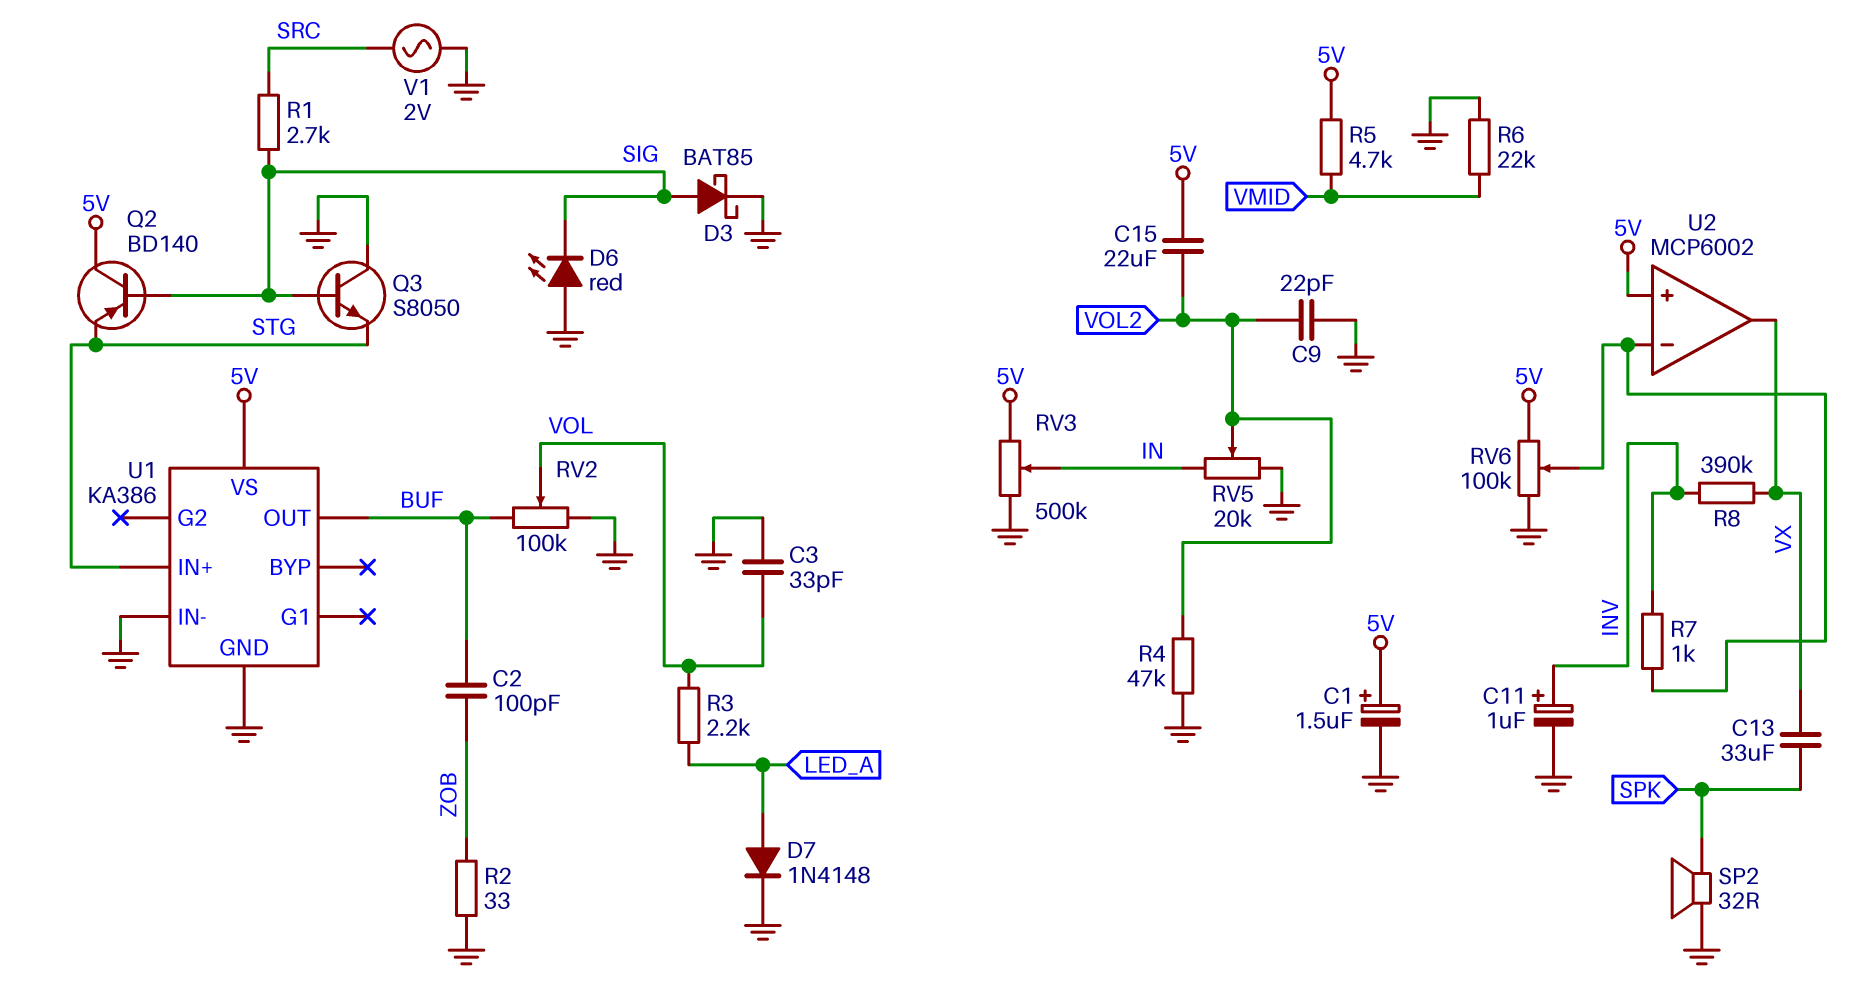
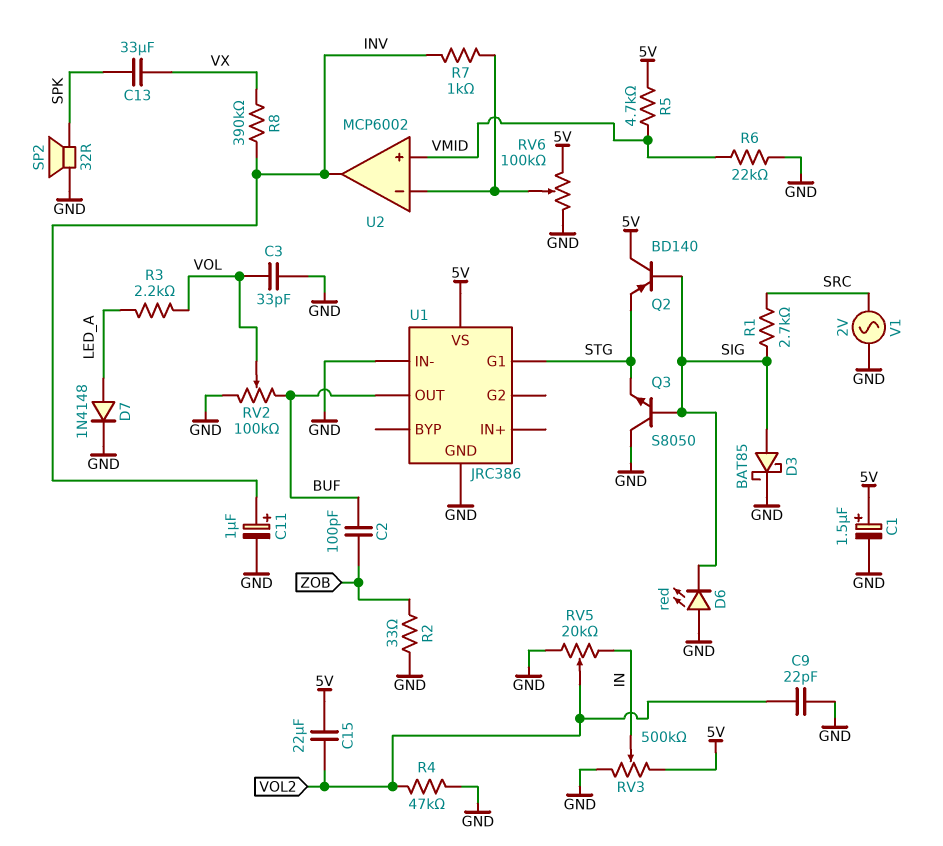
U1: KA386 -> JRC386
U1 pin G1: none -> STG
U1 pin IN+: STG -> none
U2 pin in+: 5V -> VMID
U2 pin out: VX -> INV

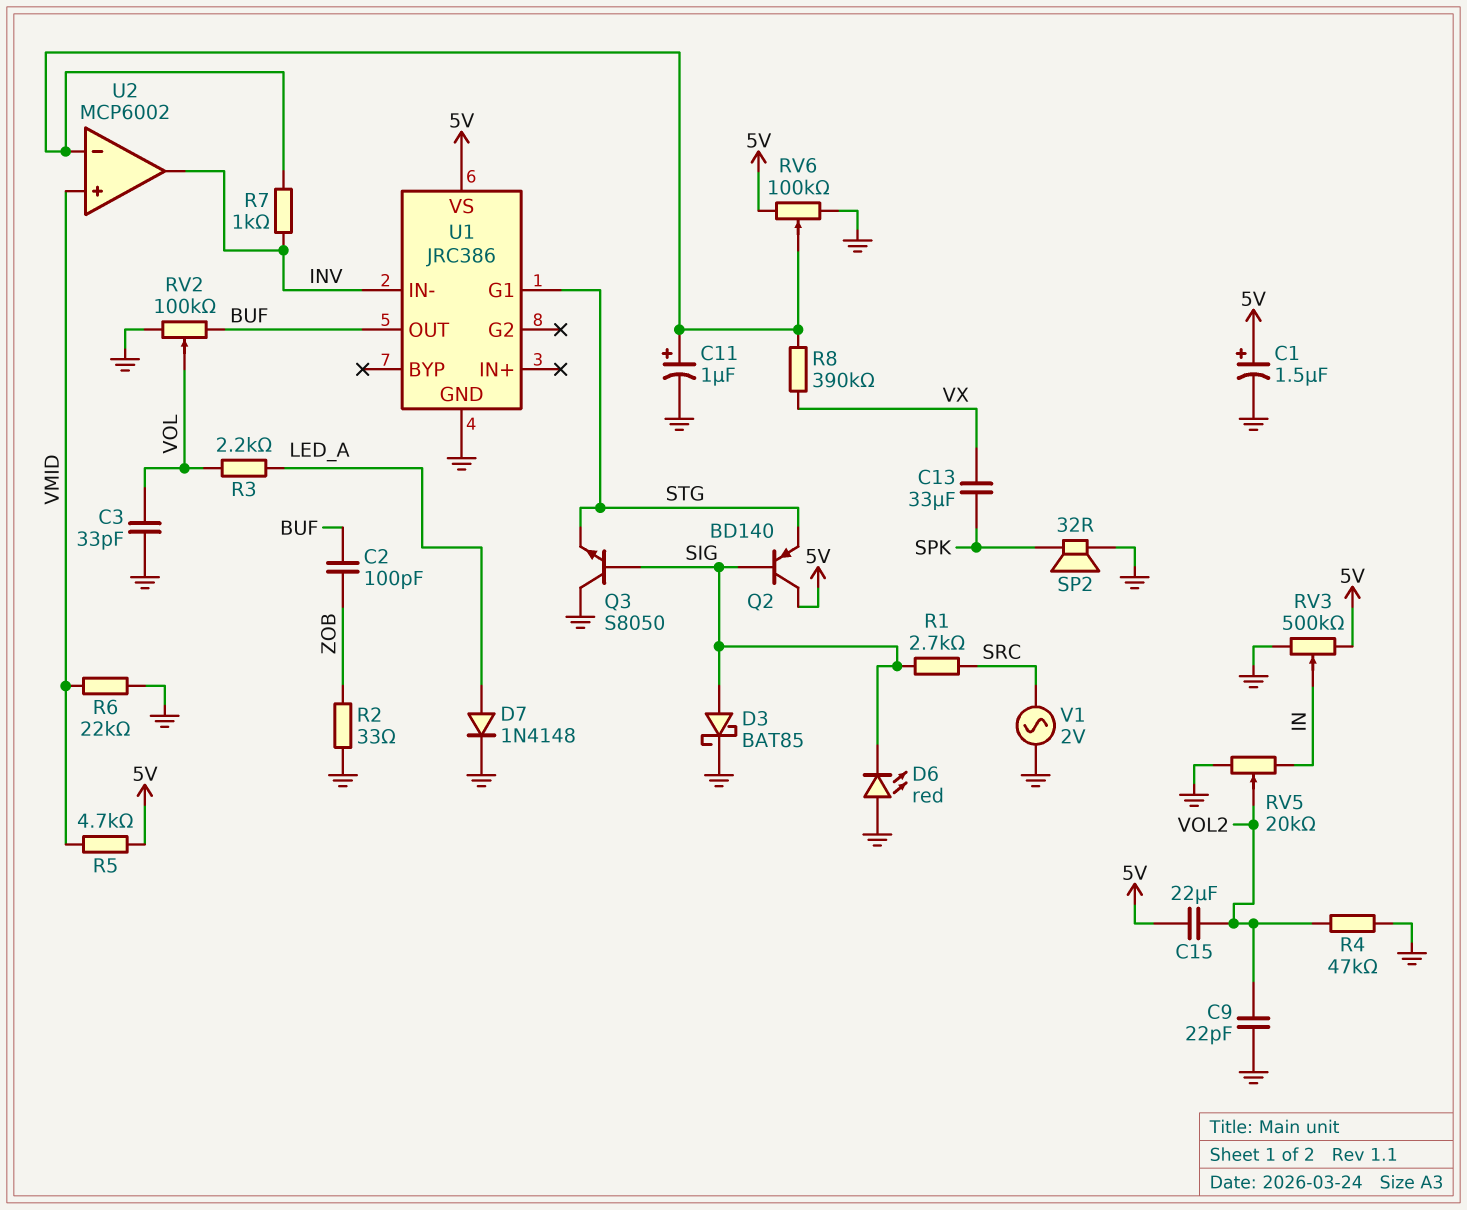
C11: 1uF (plus INV, minus GND) -> 1uF (plus U2/in-, minus GND)
R8: 390k (INV, VX) -> 390k (U2/in-, VX)
U1 pin IN-: GND -> INV

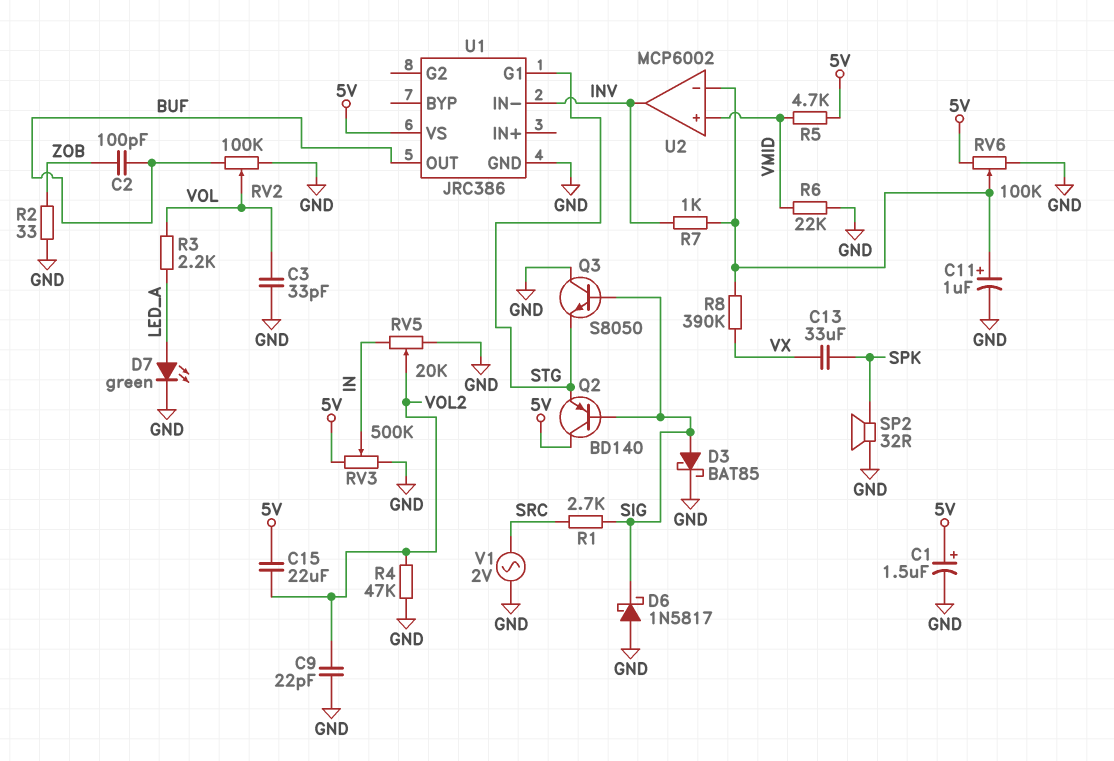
D6: LED red (A GND, K SIG) -> schottky 1N5817 (A GND, K SIG)
D7: diode 1N4148 (A LED_A, K GND) -> LED green (A LED_A, K GND)

